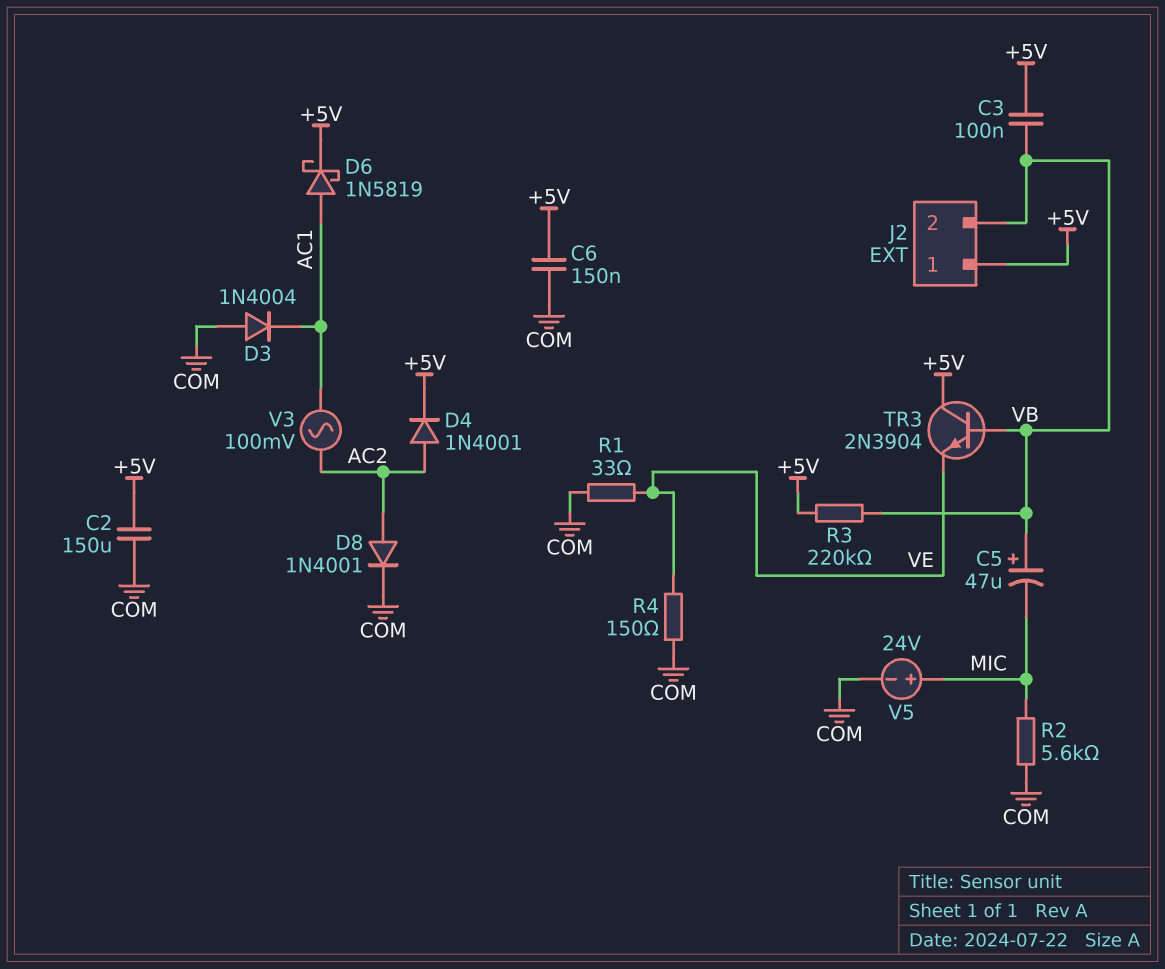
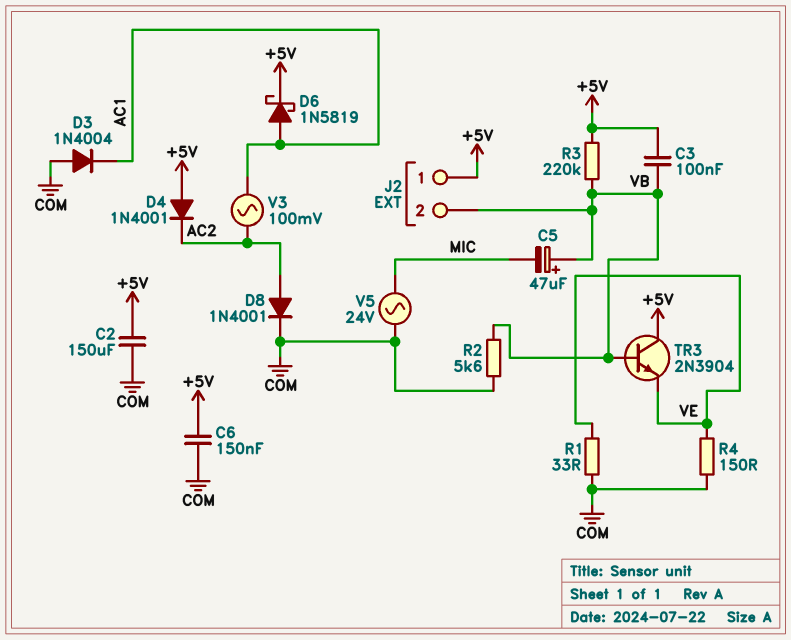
D4: diode 1N4001 (A AC2, K +5V) -> diode 1N4001 (A +5V, K AC2)
R2: 5.6k (COM, MIC) -> 5.6k (COM, VB)
V5: 24V (plus MIC, minus COM) -> AC 24V (COM, MIC)

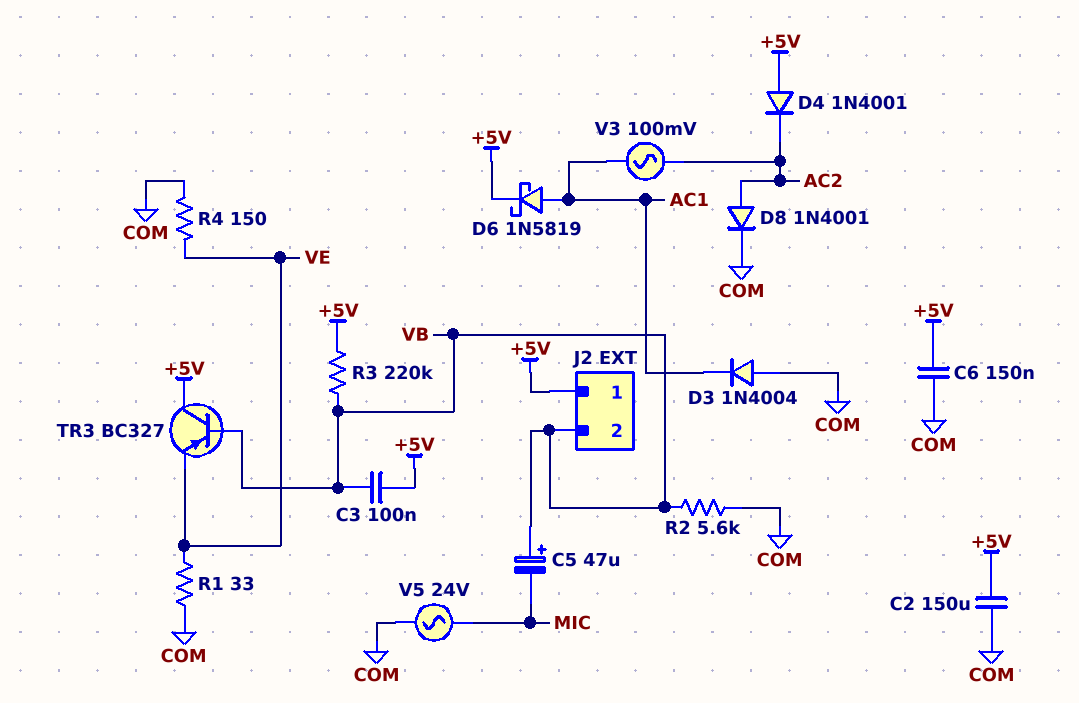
TR3: NPN 2N3904 (B VB, C +5V, E VE) -> PNP BC327 (B VB, C +5V, E VE)

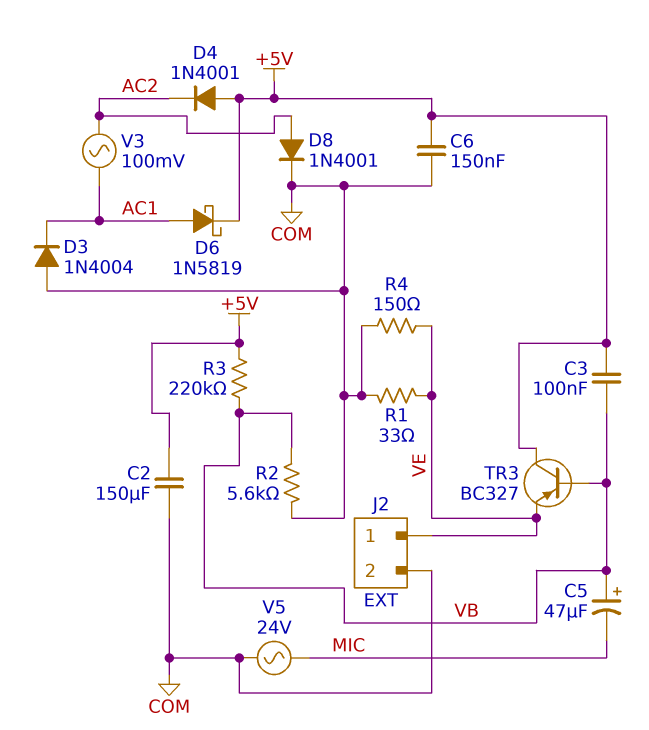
J2 pin 1: +5V -> VE
J2 pin 2: VB -> COM

